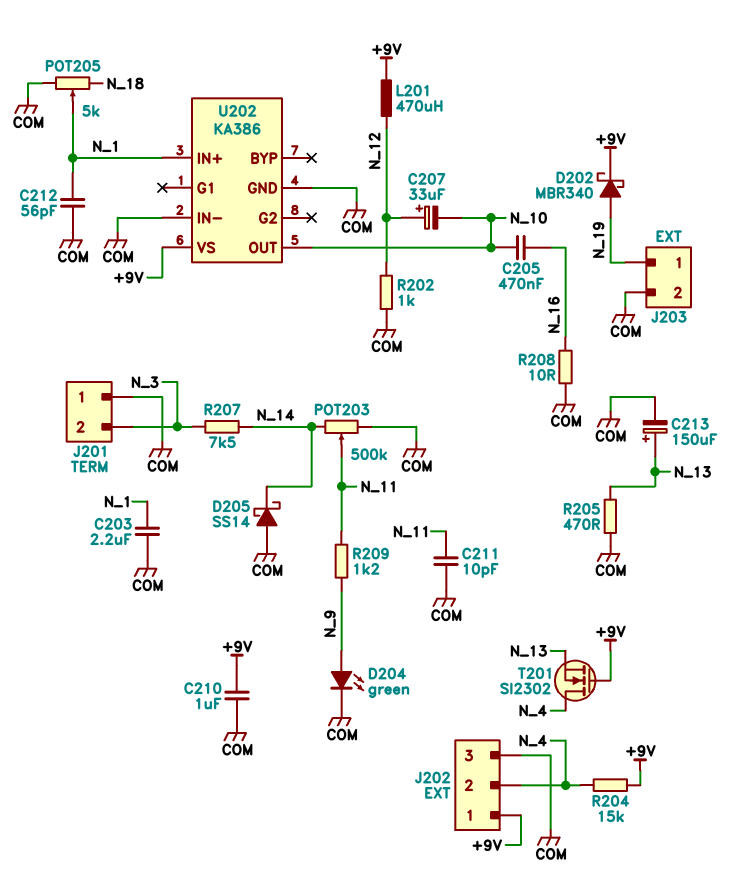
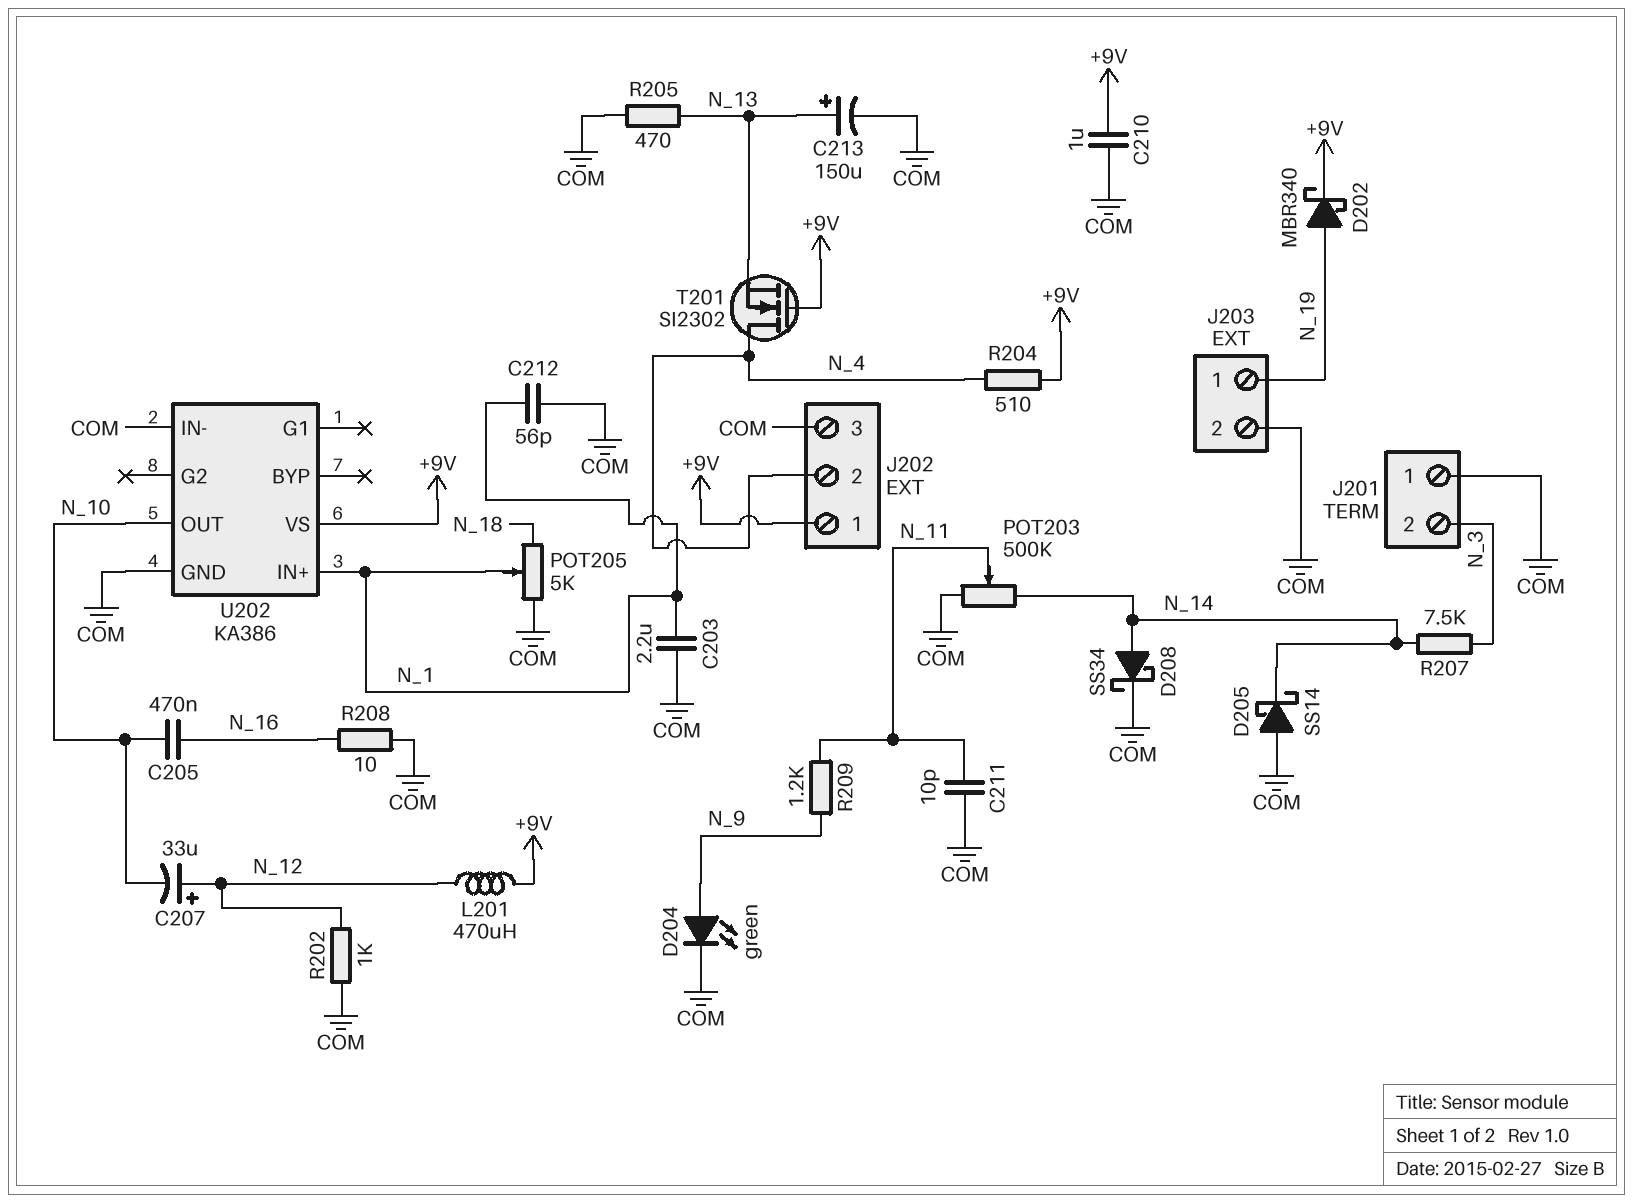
D208: none -> schottky SS34 (A N_14, K COM)
R204: 15k (+9V, N_4) -> 510 (+9V, N_4)

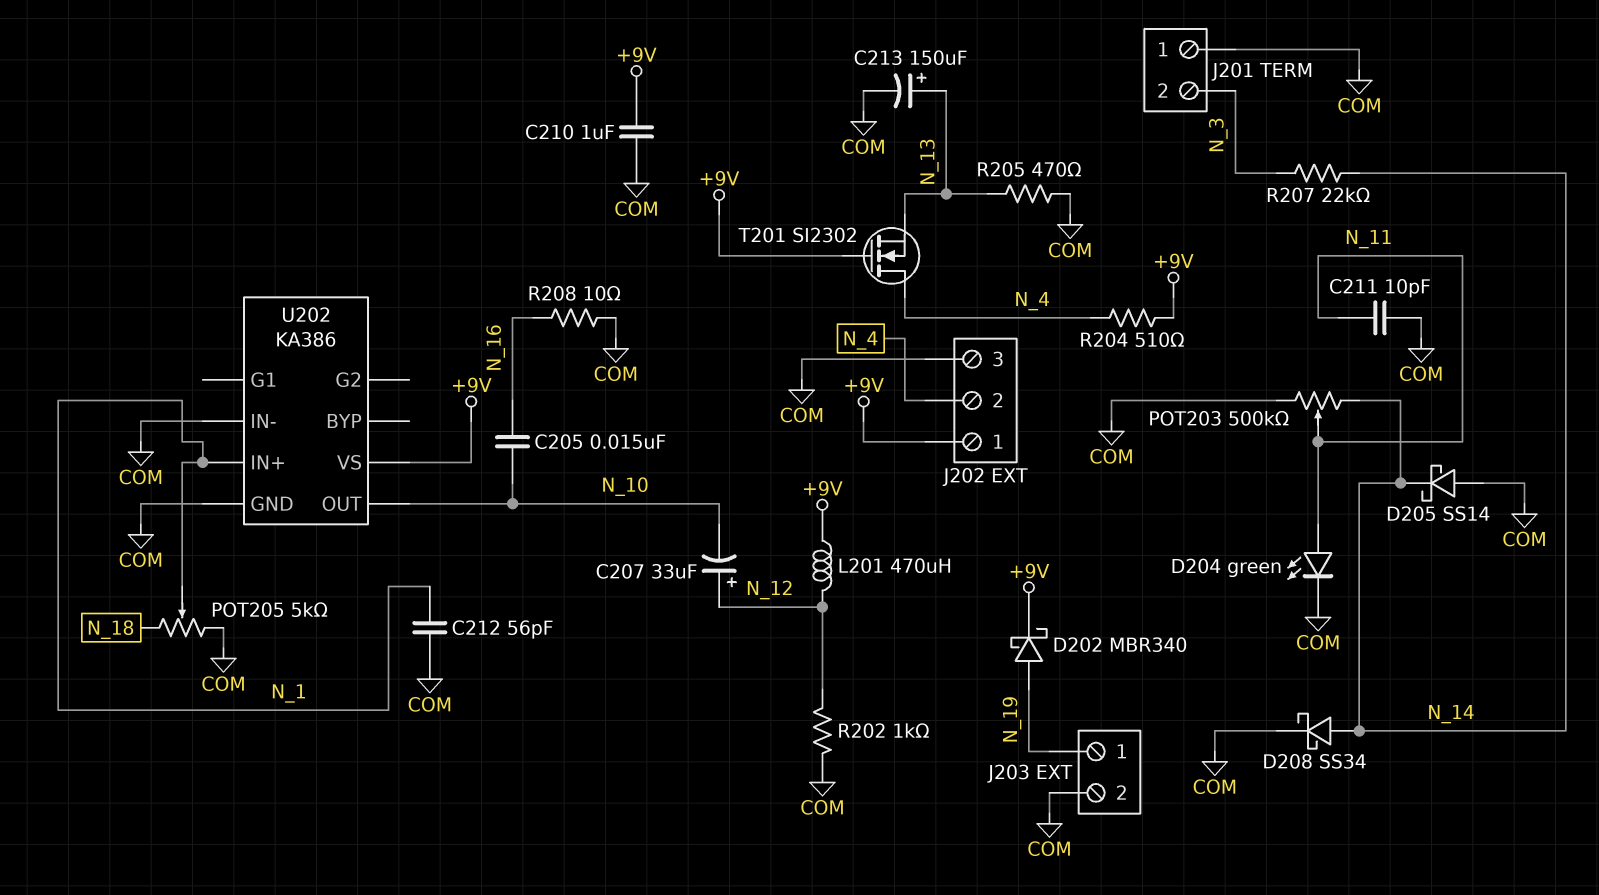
C203: 2.2uF (COM, N_1) -> none
C205: 470nF (N_10, N_16) -> 15nF (N_10, N_16)
D204: LED green (A N_9, K COM) -> LED green (A N_11, K COM)
R207: 7.5k (N_3, N_14) -> 22k (N_3, N_14)
R209: 1.2k (N_9, N_11) -> none

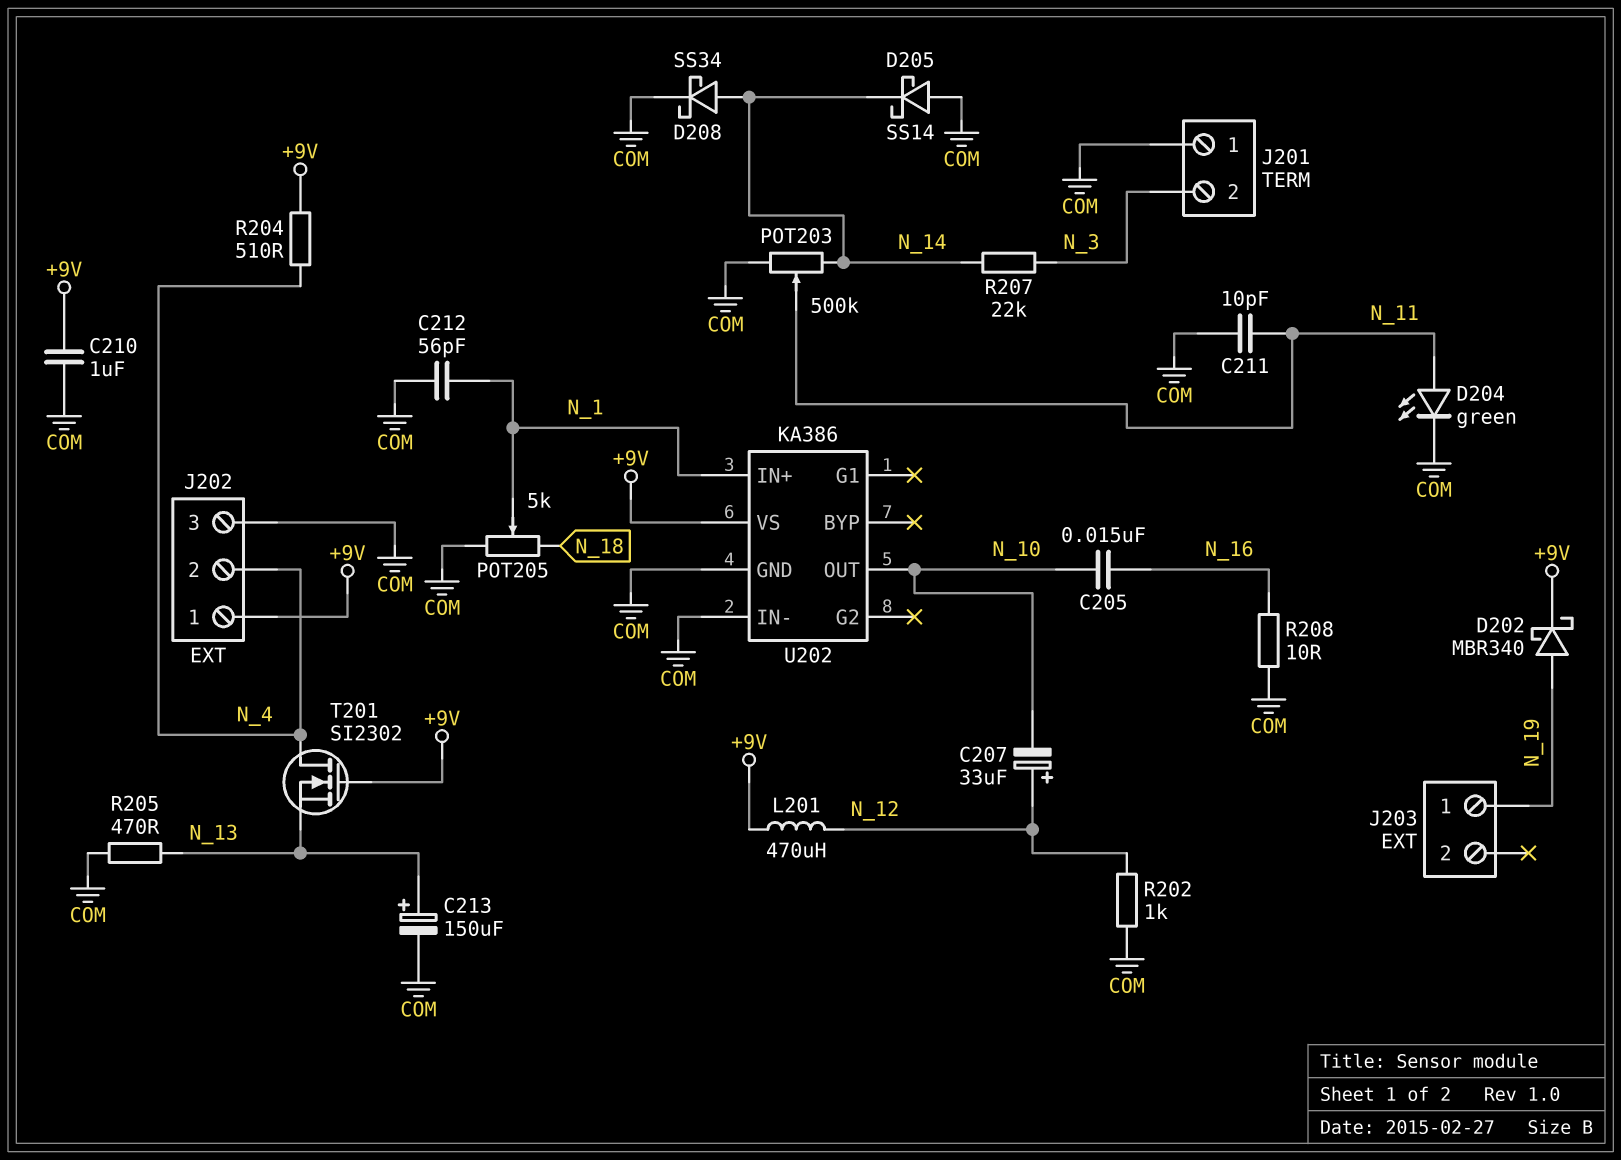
J203 pin 2: COM -> none

